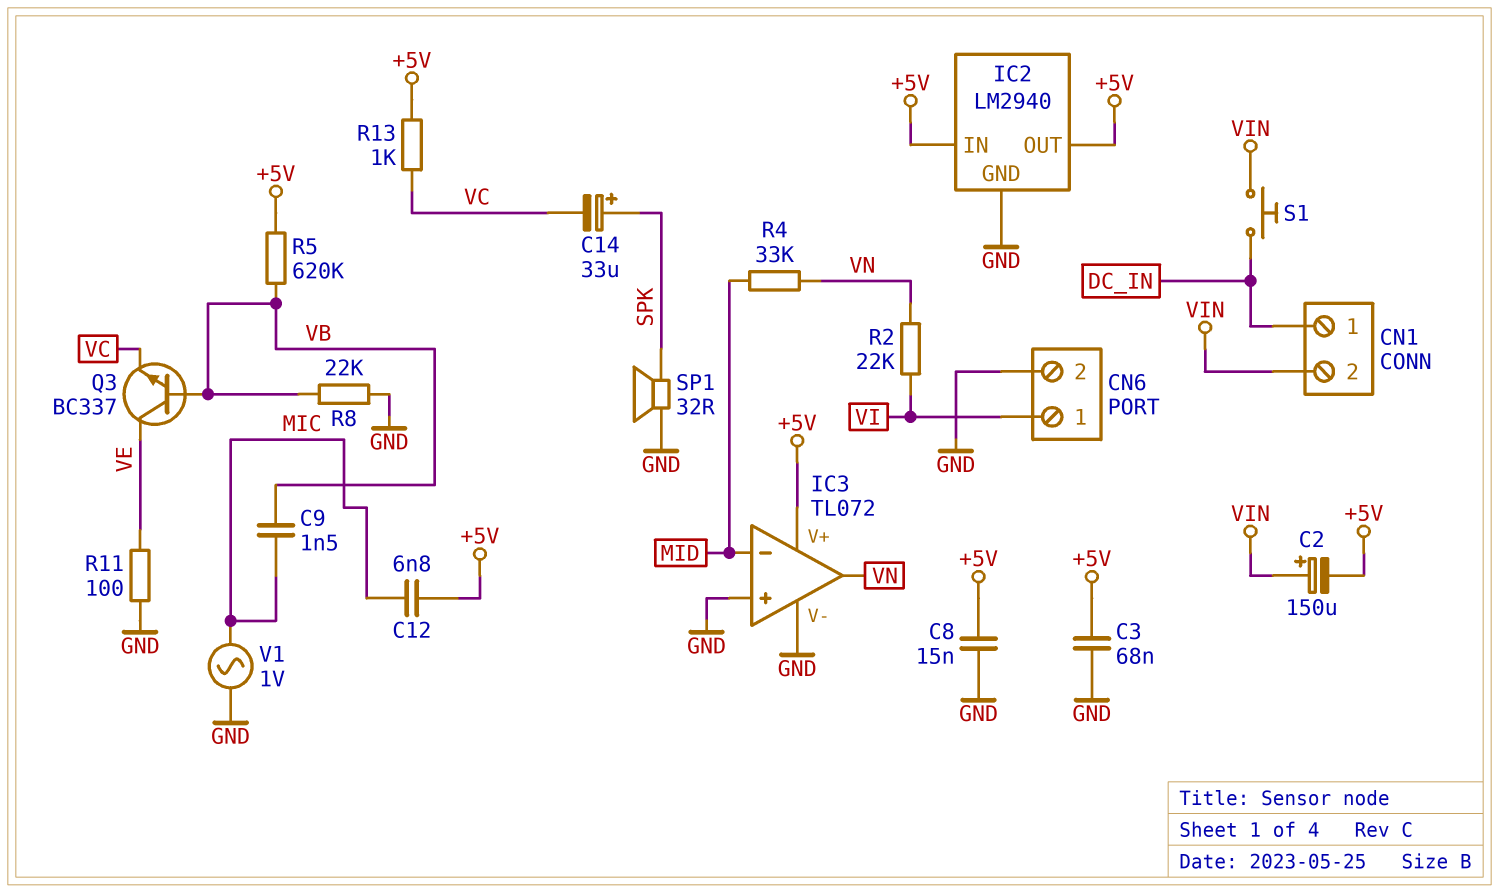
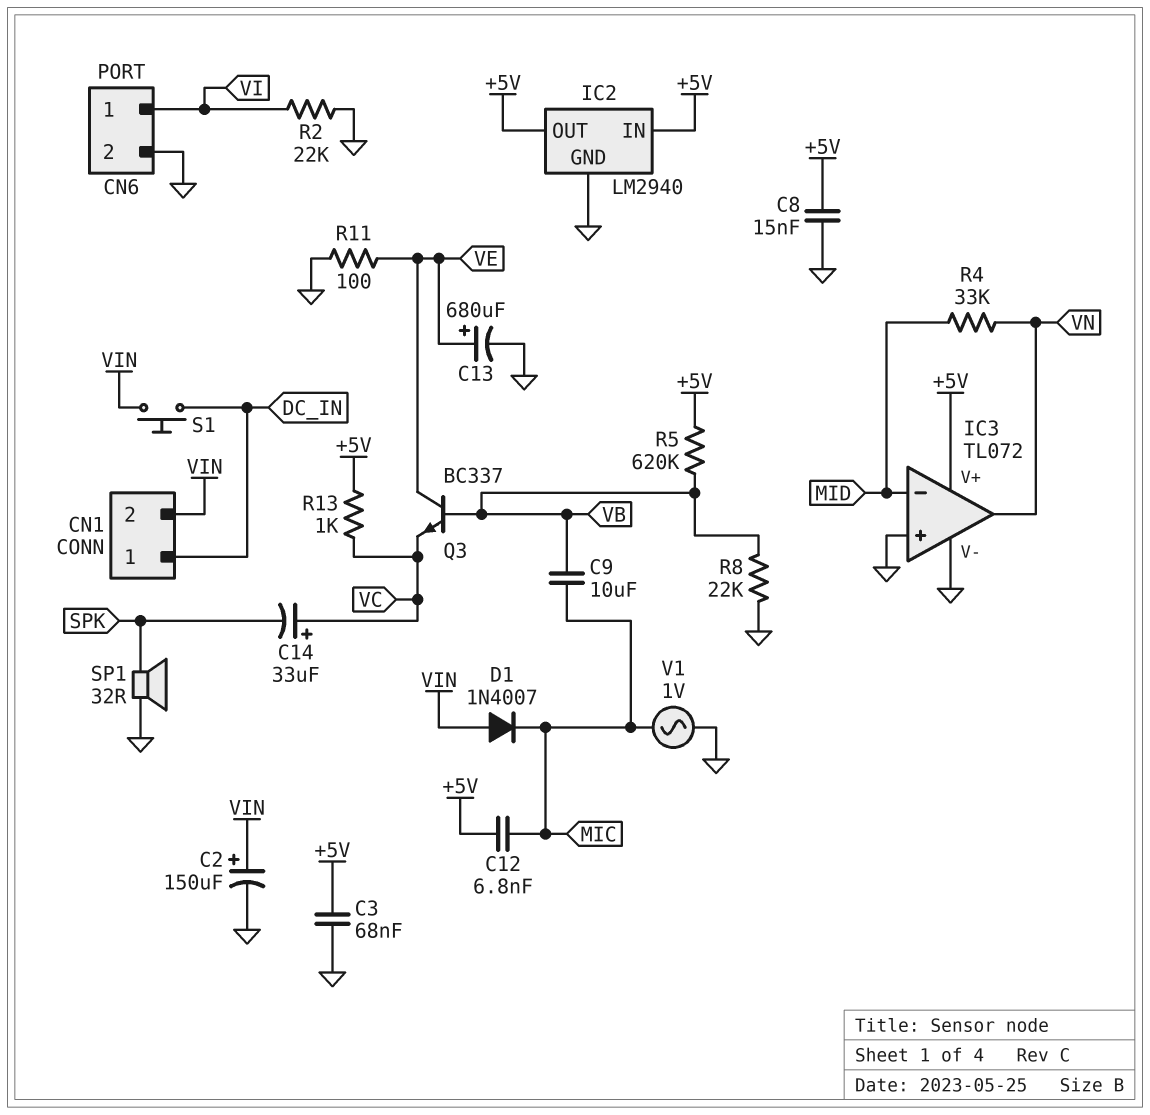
C2: 150uF (plus VIN, minus +5V) -> 150uF (plus VIN, minus GND)
C9: 1.5nF (MIC, VB) -> 10uF (MIC, VB)
C13: none -> 680uF (plus VE, minus GND)
C14: 33uF (plus SPK, minus VC) -> 33uF (plus VC, minus SPK)
D1: none -> diode 1N4007 (A VIN, K MIC)
R2: 22k (VI, VN) -> 22k (GND, VI)

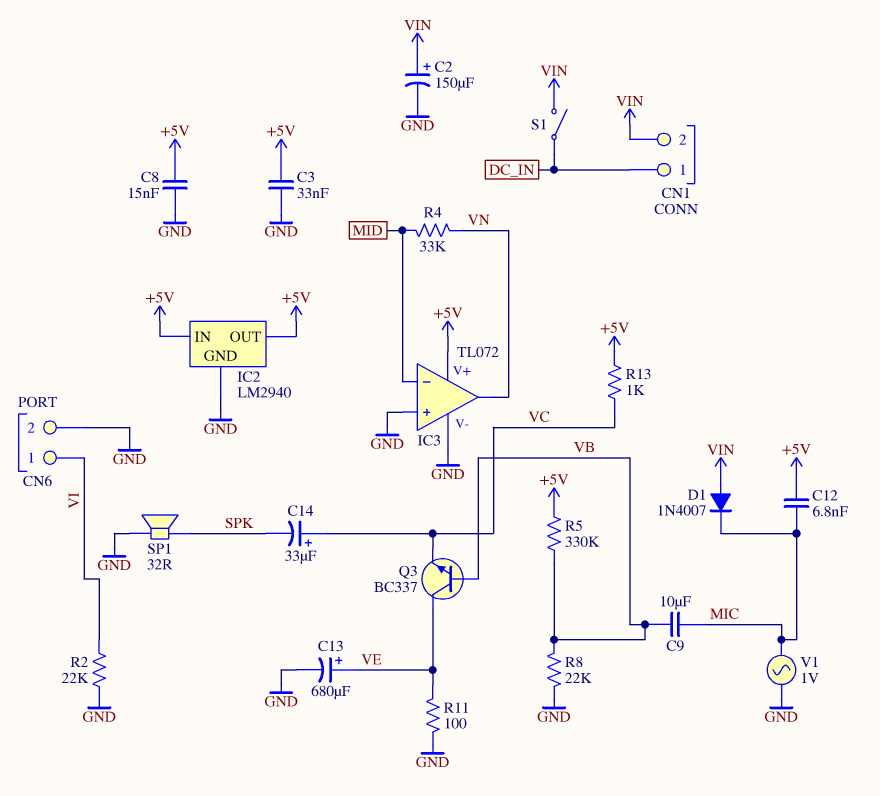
C3: 68nF (+5V, GND) -> 33nF (+5V, GND)
R5: 620k (+5V, VB) -> 330k (+5V, VB)
S1: button (DC_IN, VIN) -> switch (DC_IN, VIN)

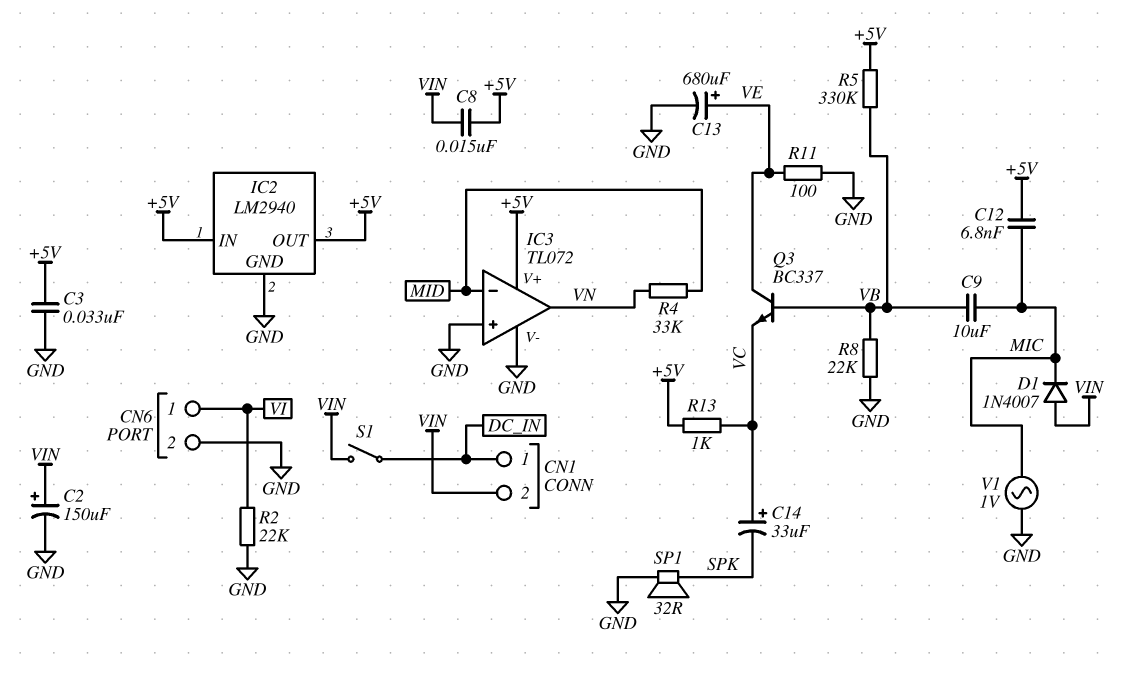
C8: 15nF (+5V, GND) -> 15nF (+5V, VIN)

